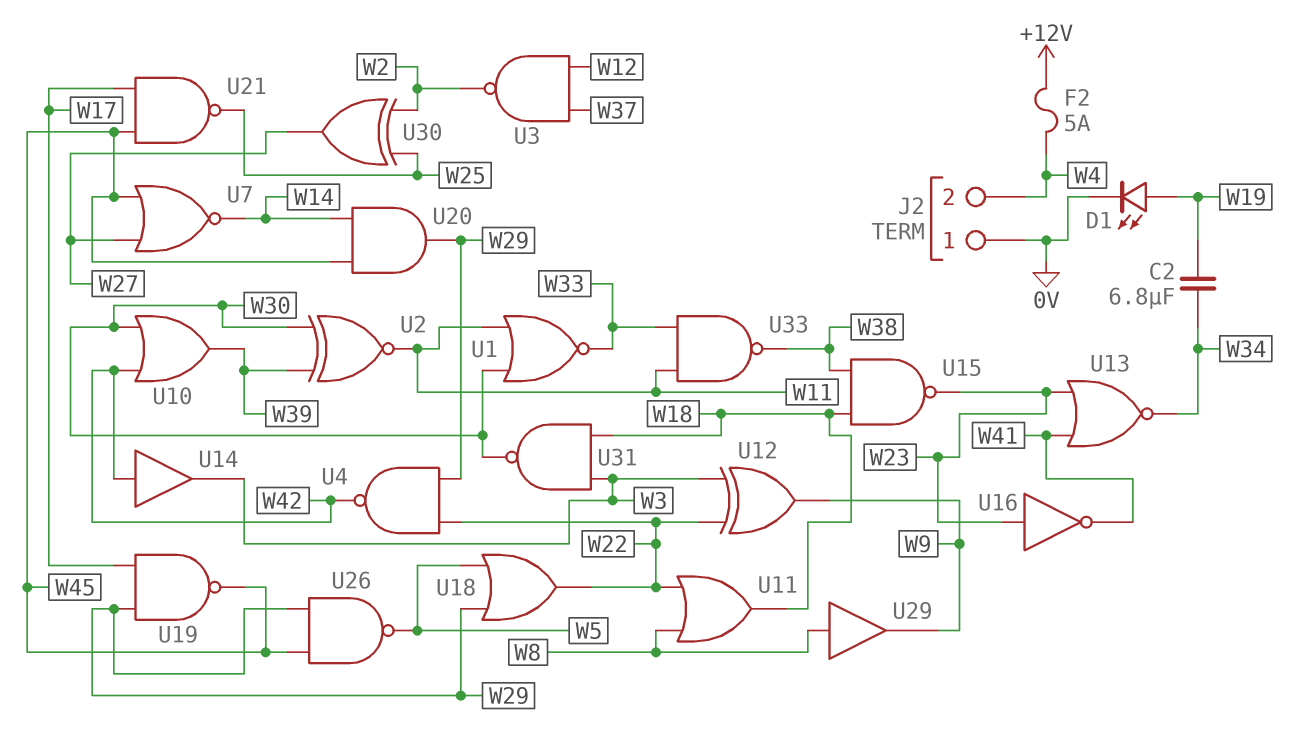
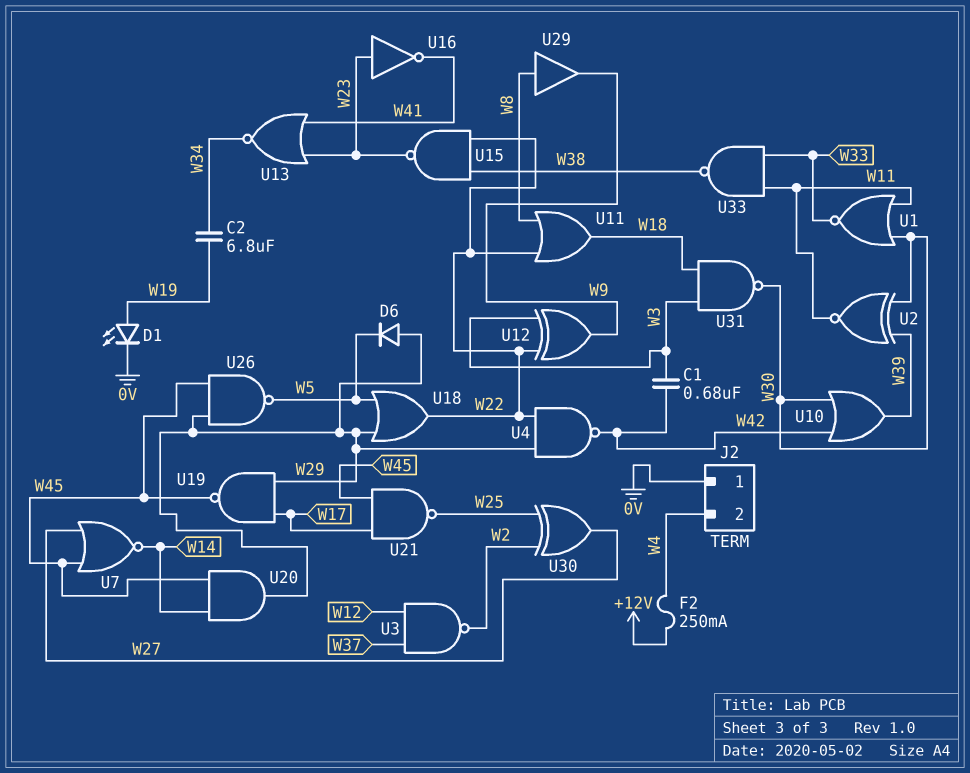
C1: none -> 680nF (W3, W42)
D6: none -> diode (A W29, K W5)
F2: 5A (+12V, W4) -> 250mA (+12V, W4)
U14: buffer (in W42, out W3) -> none
U15: NAND (in W18, in W38, out W23) -> NAND (in W22, in W38, out W23)

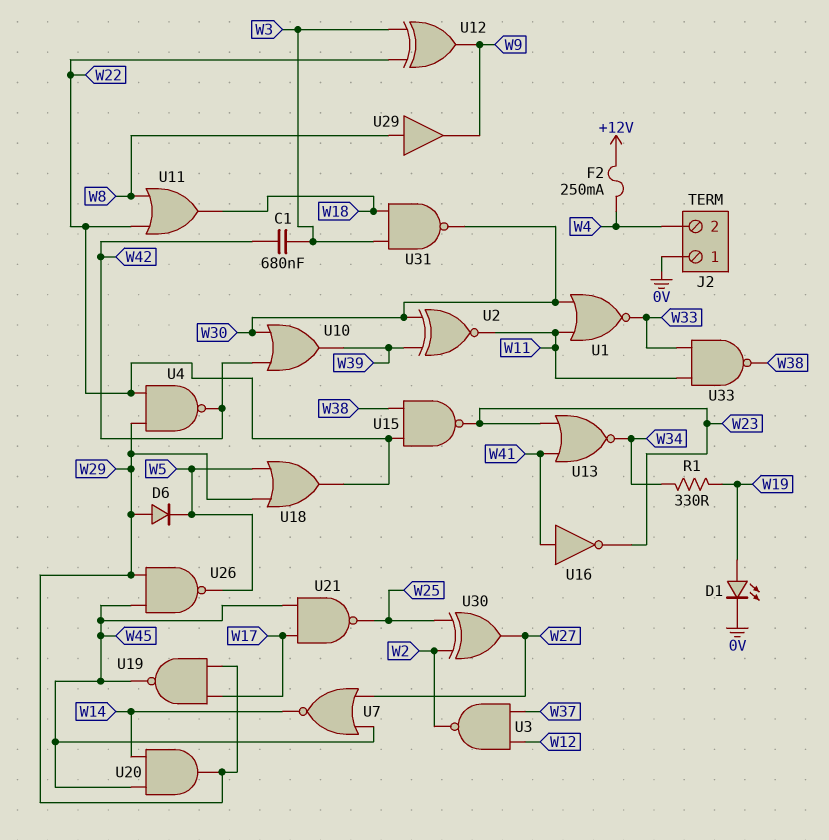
C2: 6.8uF (W19, W34) -> none
R1: none -> 330 (W19, W34)
U16: NOT (in W23, out W41) -> NOT (in W41, out W23)

